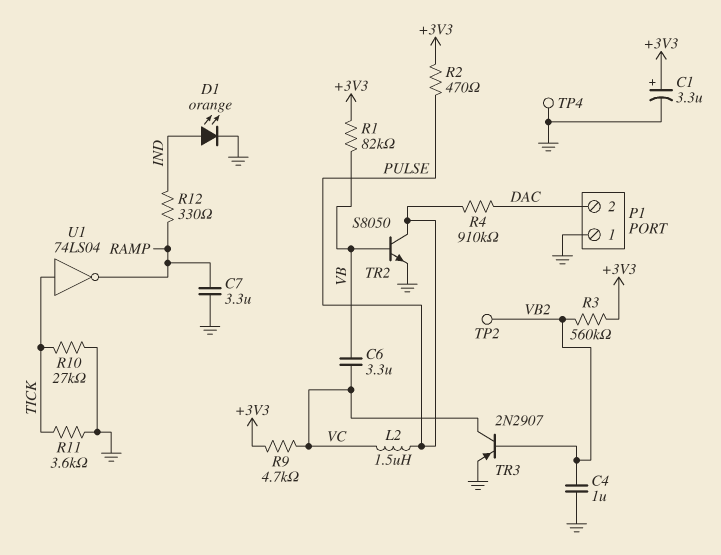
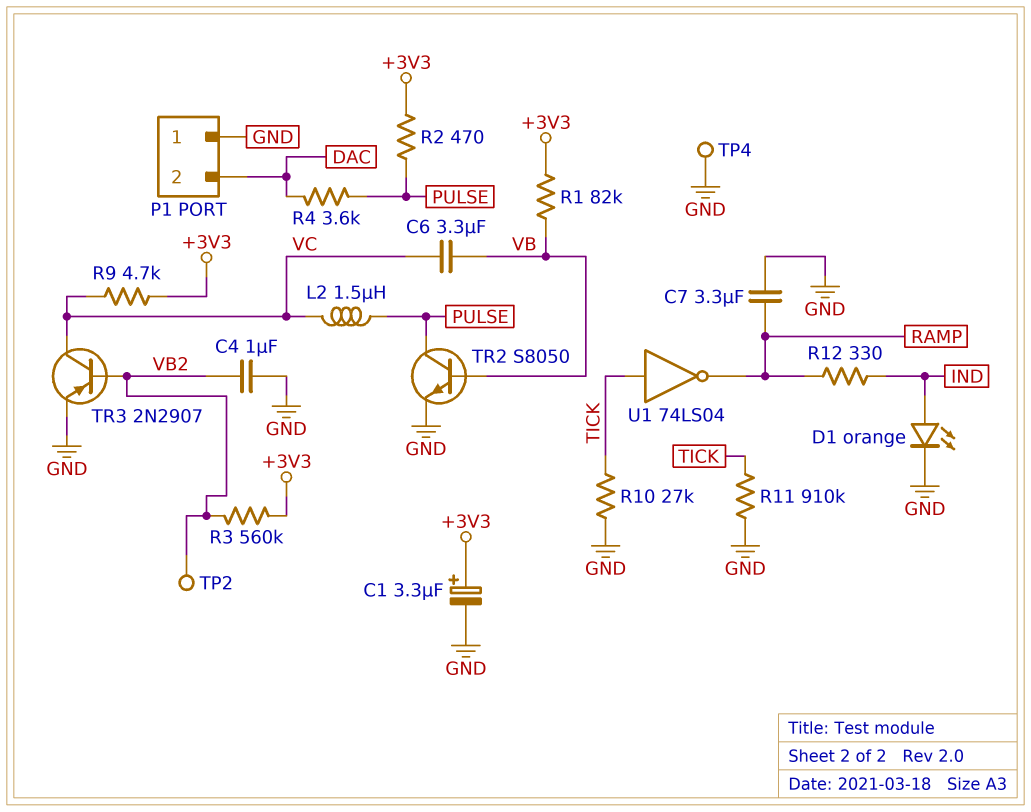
R4: 910k (DAC, PULSE) -> 3.6k (DAC, PULSE)
R11: 3.6k (GND, TICK) -> 910k (GND, TICK)

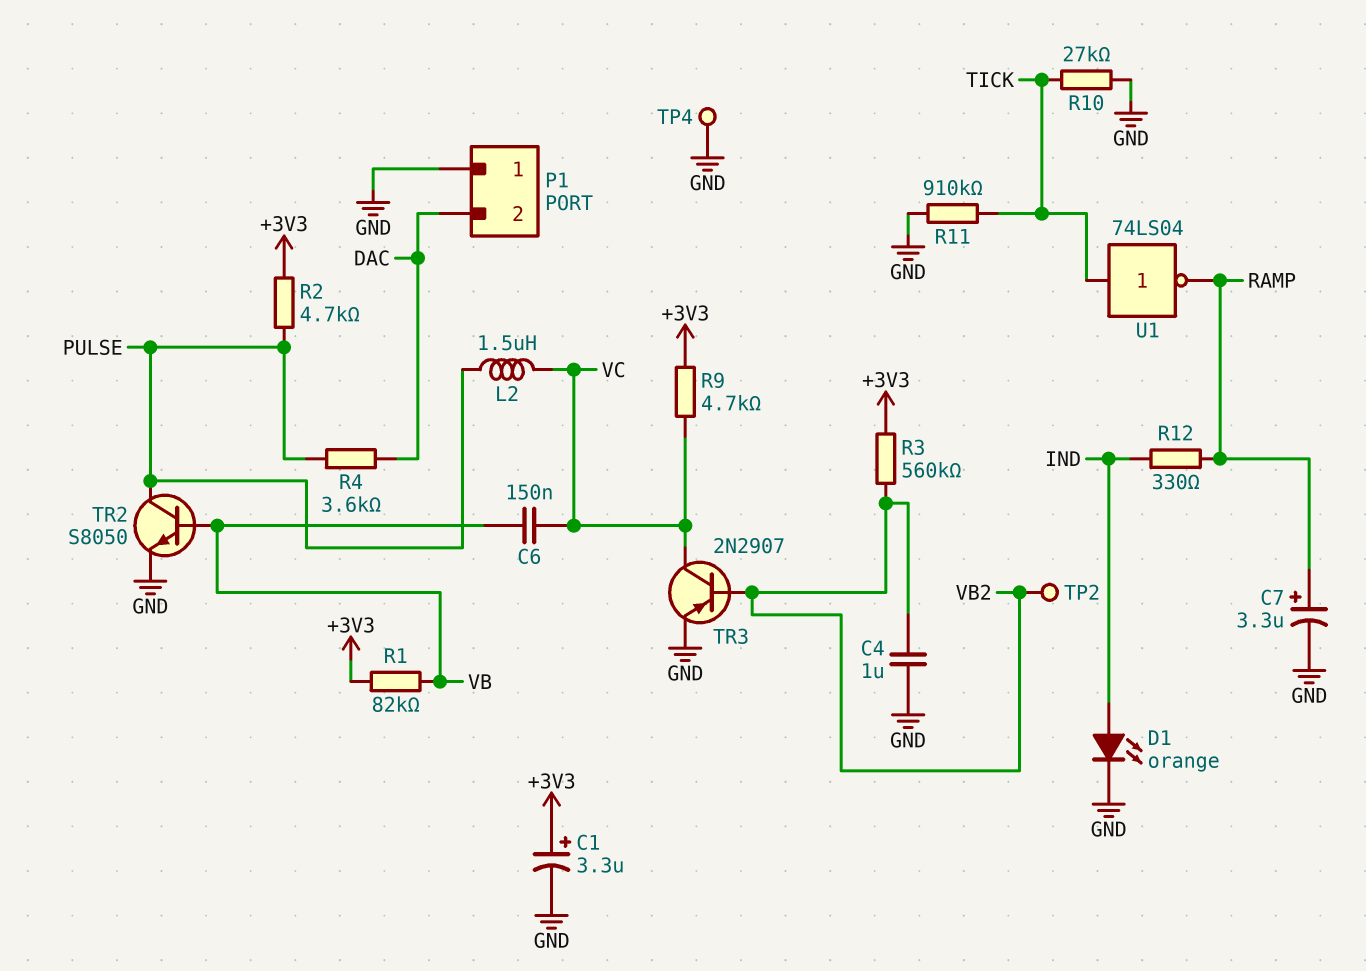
C6: 3.3uF (VB, VC) -> 150nF (VB, VC)
C7: 3.3uF (GND, RAMP) -> 3.3uF (plus RAMP, minus GND)
R2: 470 (+3V3, PULSE) -> 4.7k (+3V3, PULSE)

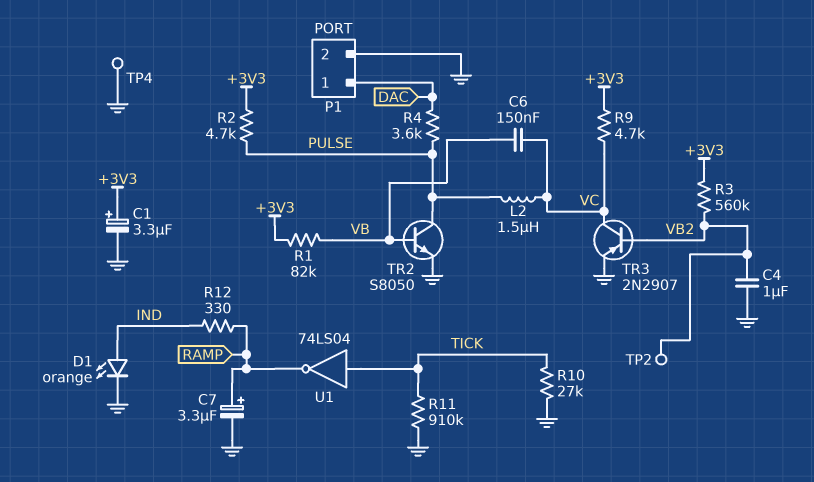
P1 pin 1: GND -> DAC
P1 pin 2: DAC -> GND

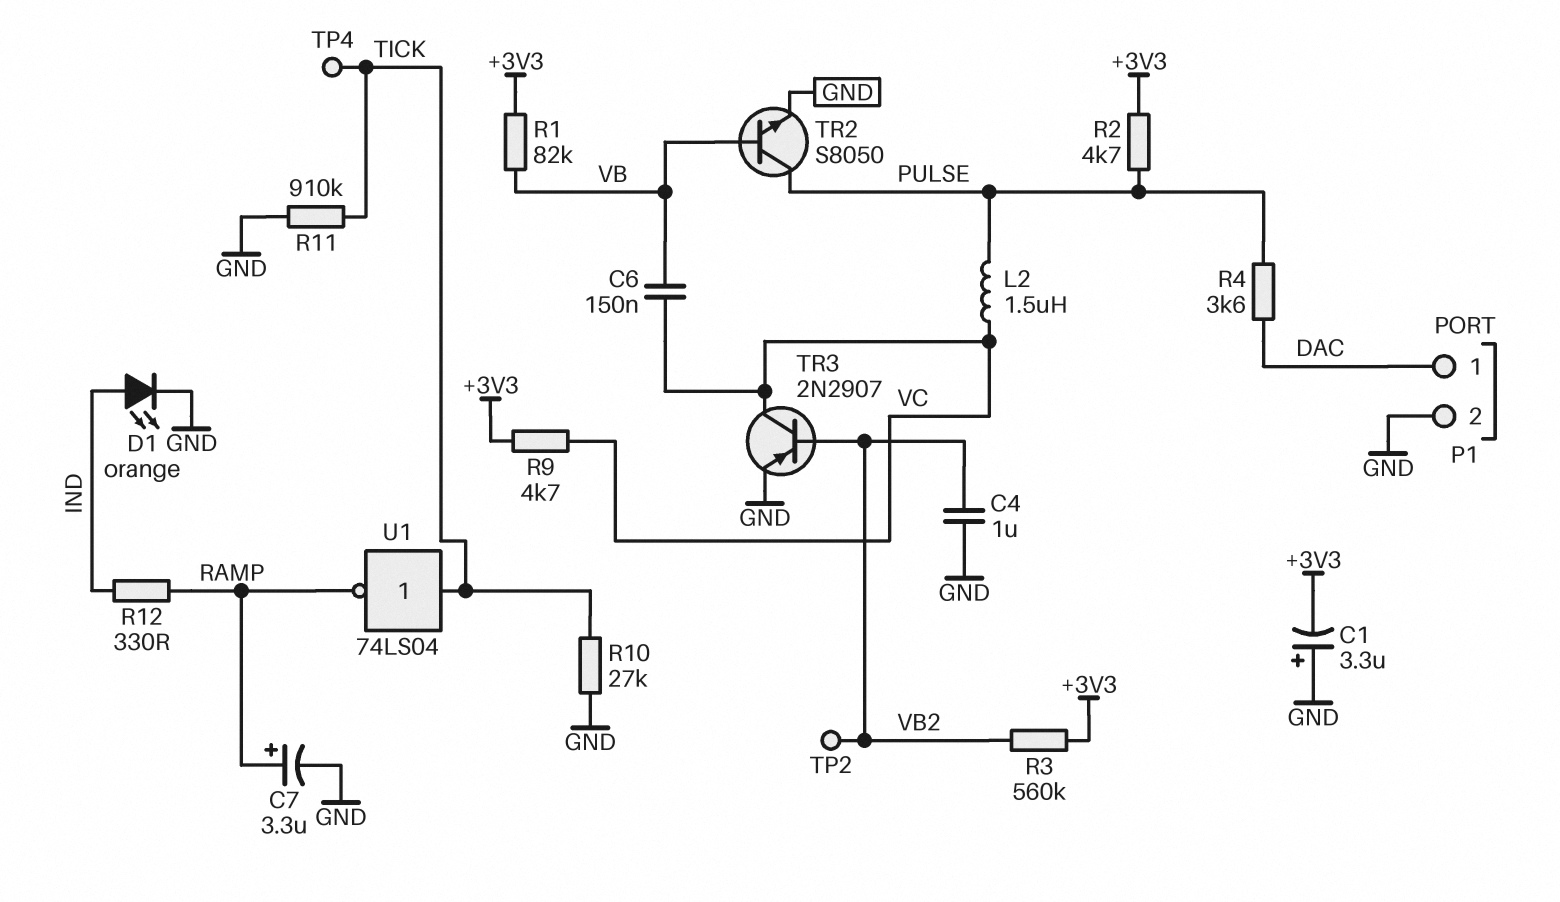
C1: 3.3uF (plus +3V3, minus GND) -> 3.3uF (plus GND, minus +3V3)
TP4: test point (GND) -> test point (TICK)

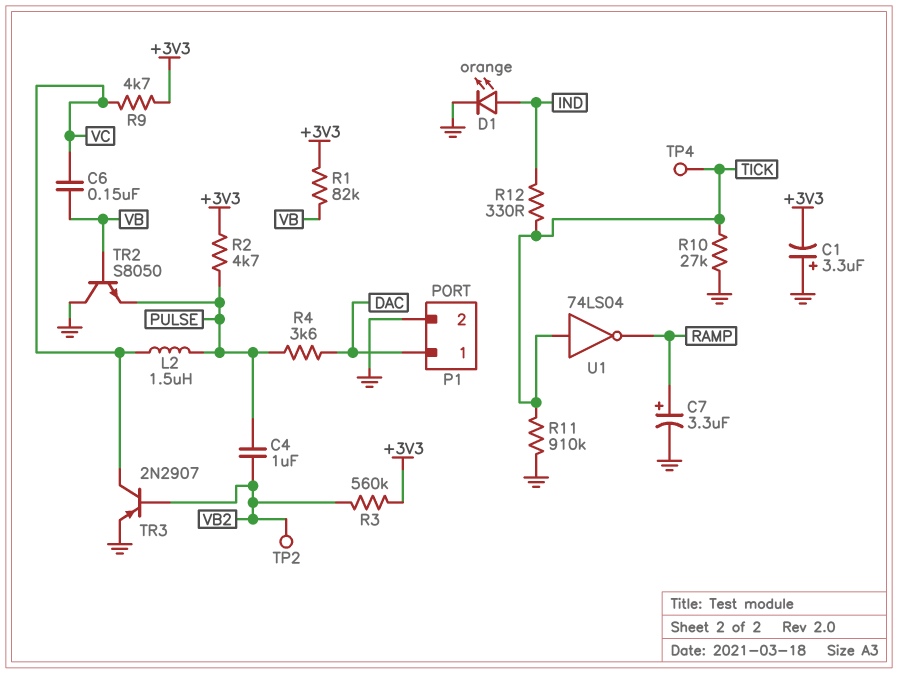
C4: 1uF (GND, VB2) -> 1uF (PULSE, VB2)
R12: 330 (IND, RAMP) -> 330 (IND, TICK)
TR2: NPN S8050 (B VB, C PULSE, E GND) -> NPN S8050 (B VB, C GND, E PULSE)

